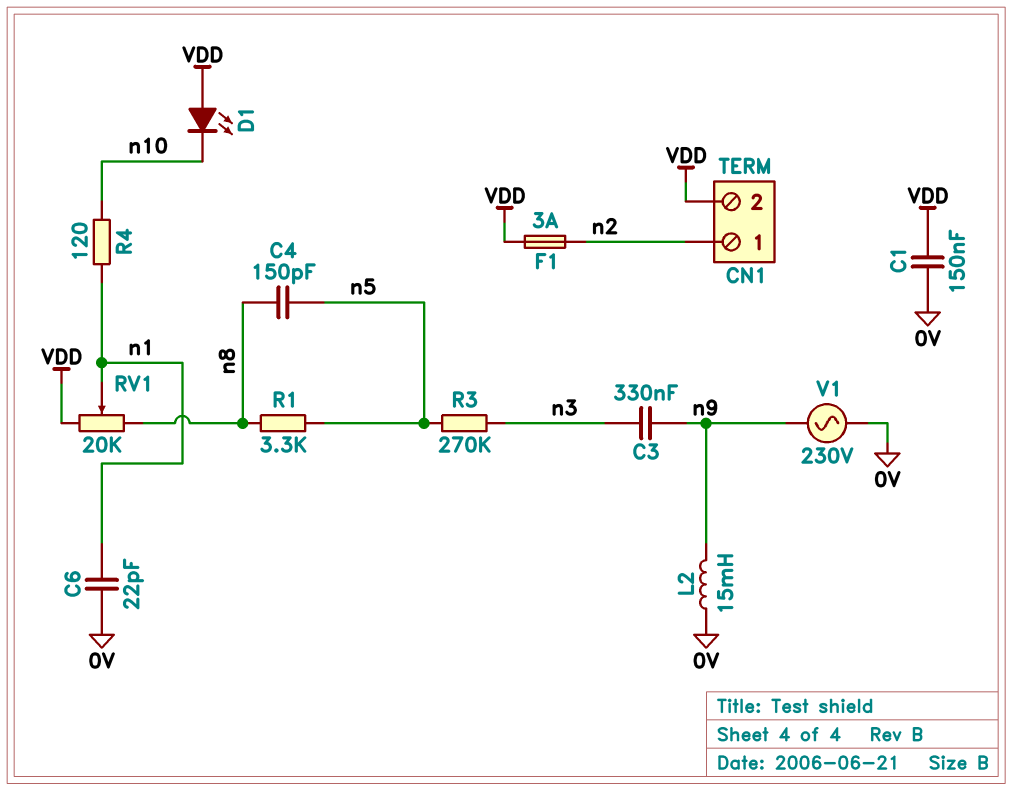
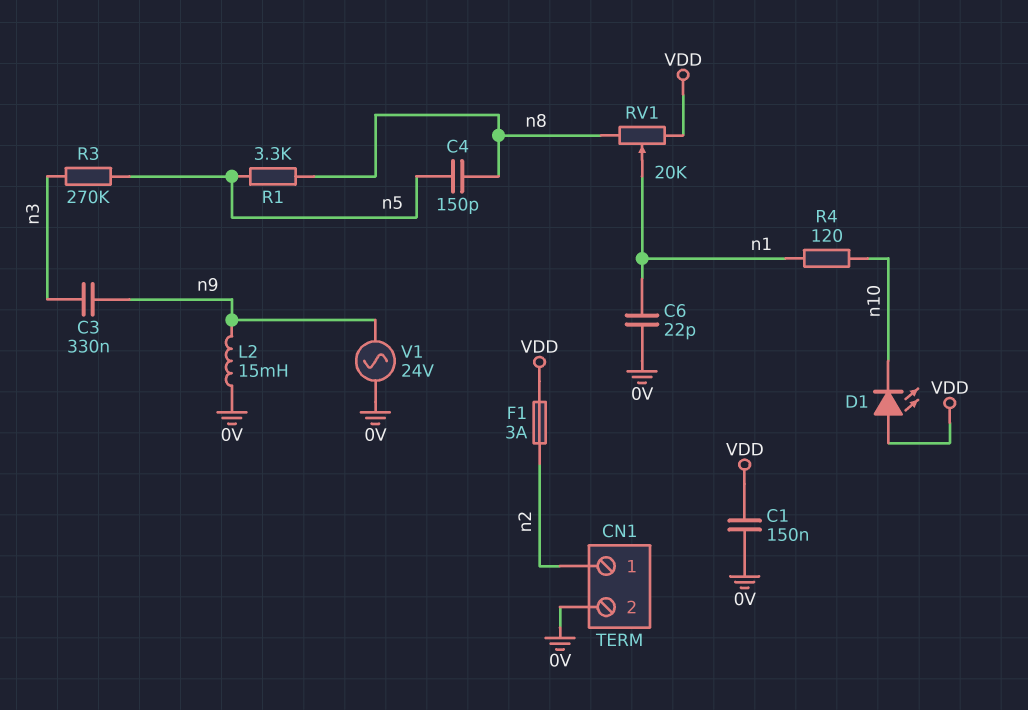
CN1 pin 2: VDD -> 0V
V1: AC 230V (0V, n9) -> AC 24V (0V, n9)

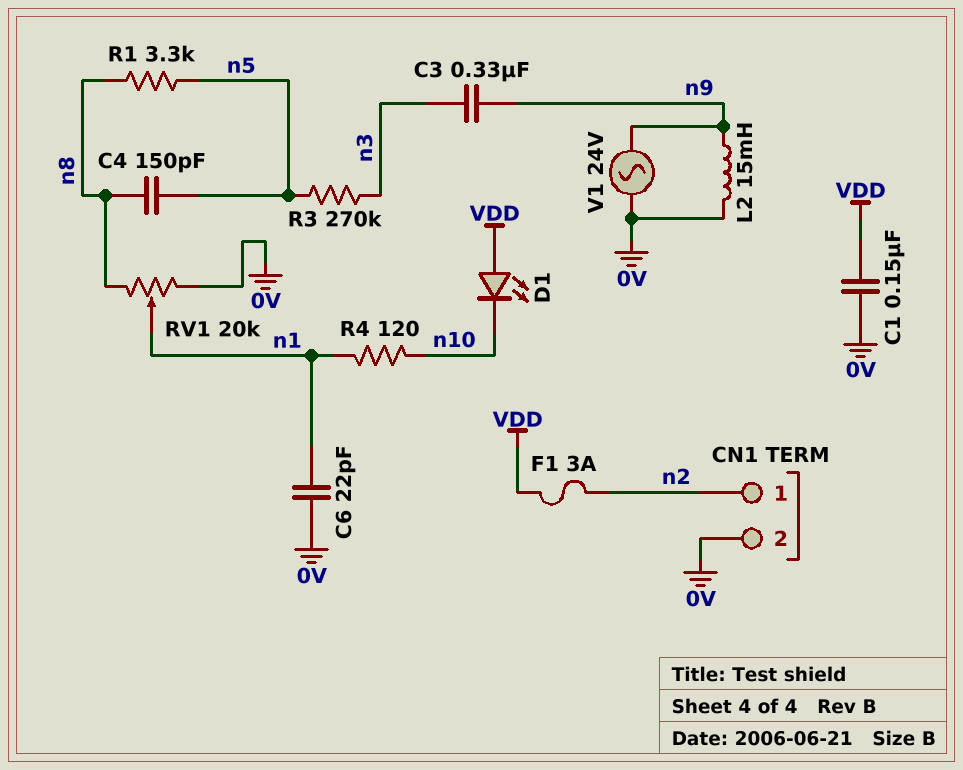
RV1: 20k (VDD, n8, wiper n1) -> 20k (0V, n8, wiper n1)

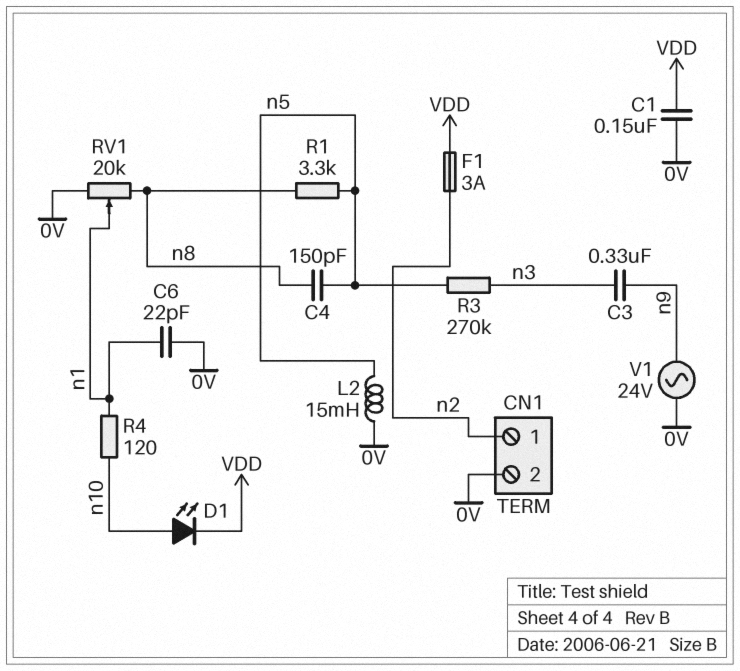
D1: LED (A VDD, K n10) -> LED (A n10, K VDD)
L2: 15mH (0V, n9) -> 15mH (0V, n5)

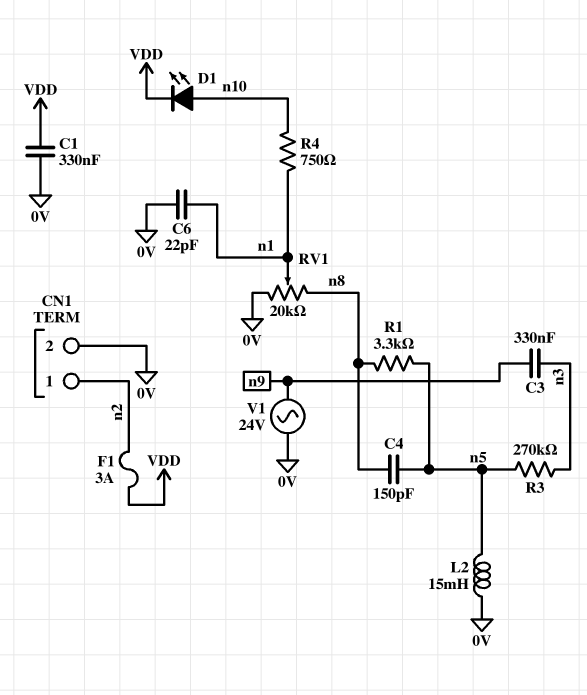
C1: 150nF (0V, VDD) -> 330nF (0V, VDD)
R4: 120 (n1, n10) -> 750 (n1, n10)

